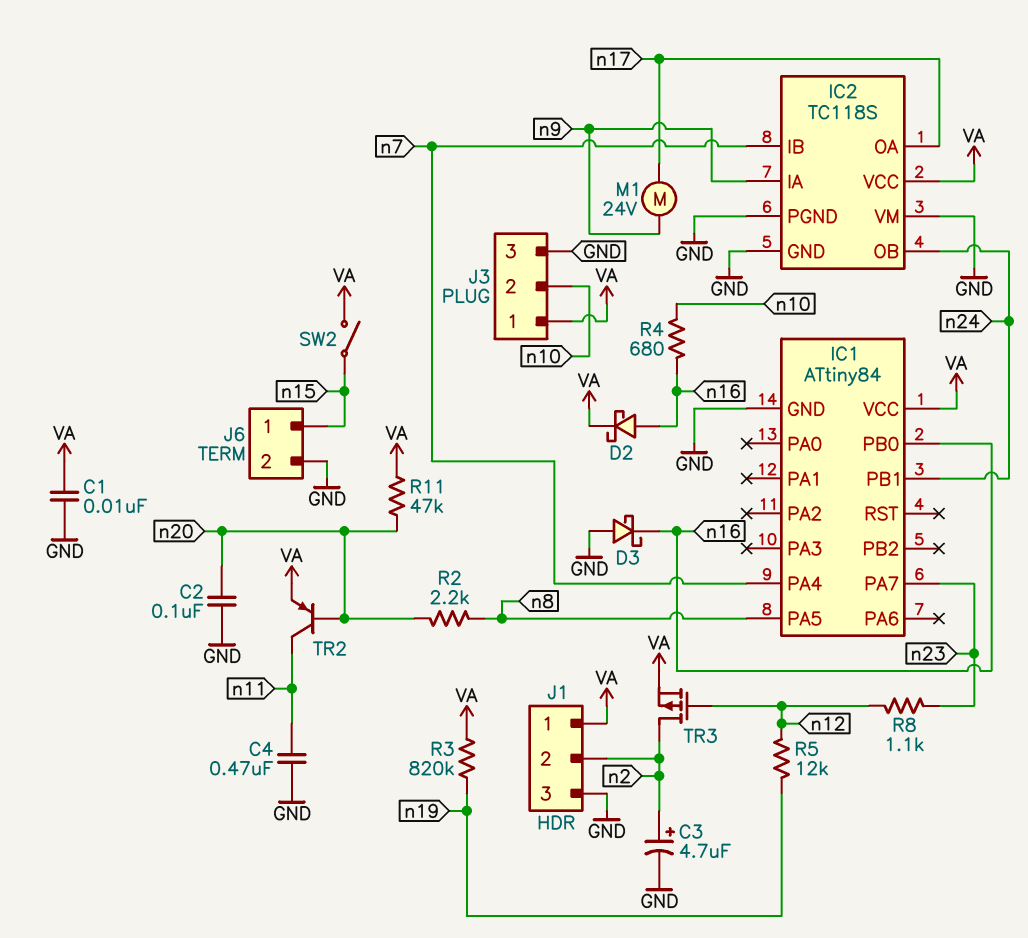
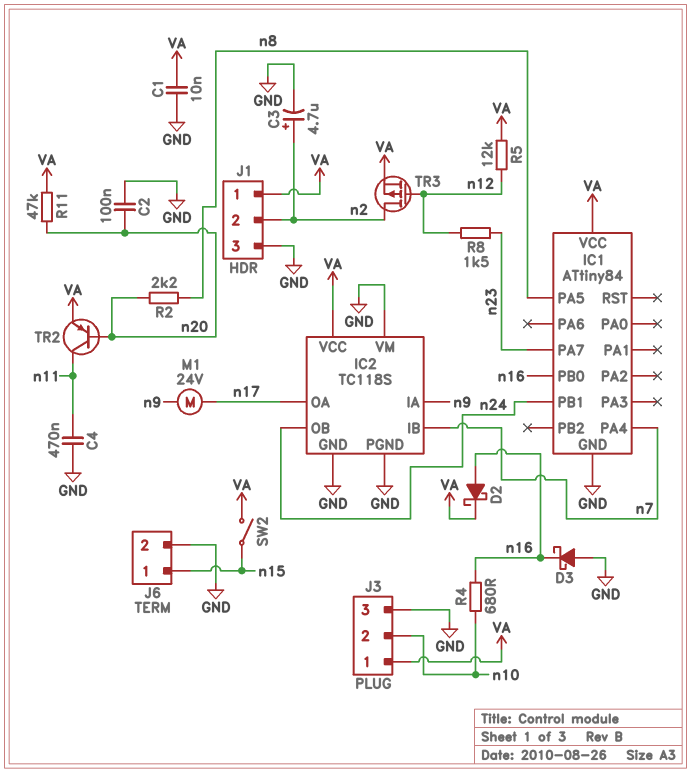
R3: 820k (VA, n19) -> none
R5: 12k (n12, n19) -> 12k (VA, n12)
R8: 1.1k (n12, n23) -> 1.5k (n12, n23)

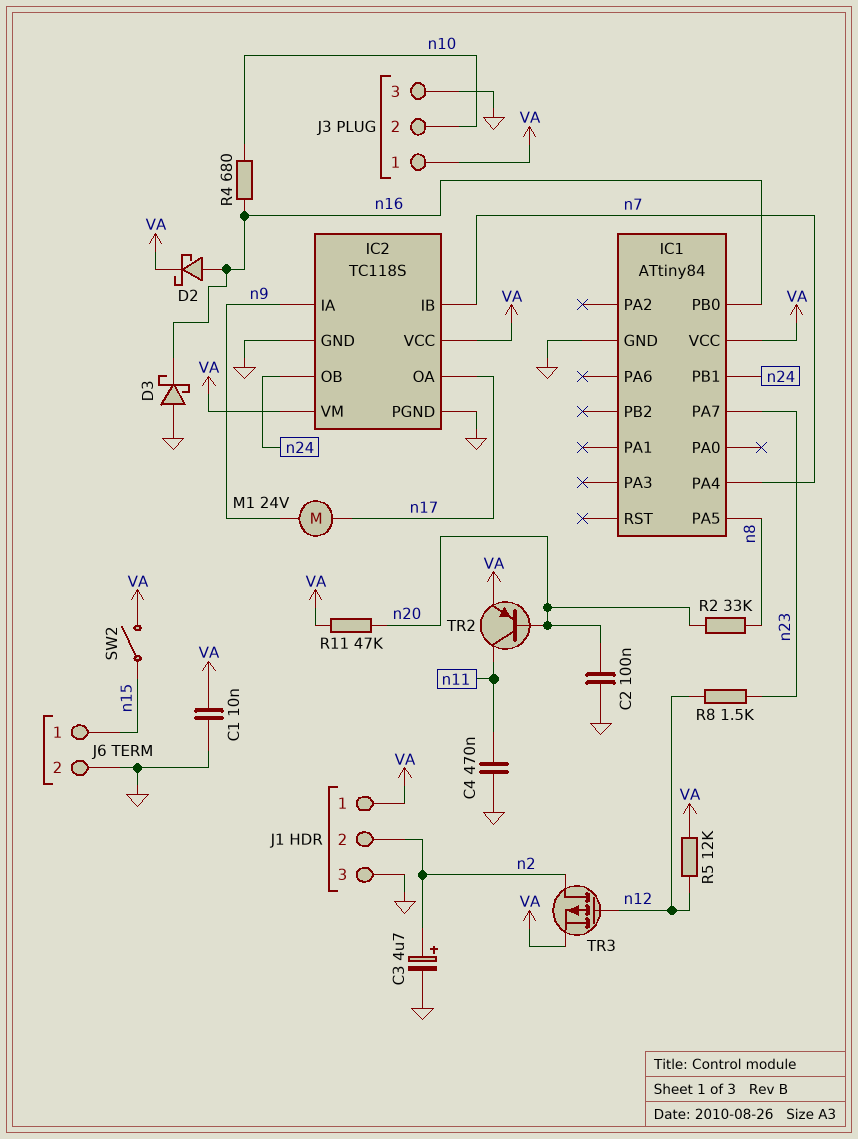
IC2 pin VM: GND -> VA
R2: 2.2k (n8, n20) -> 33k (n8, n20)

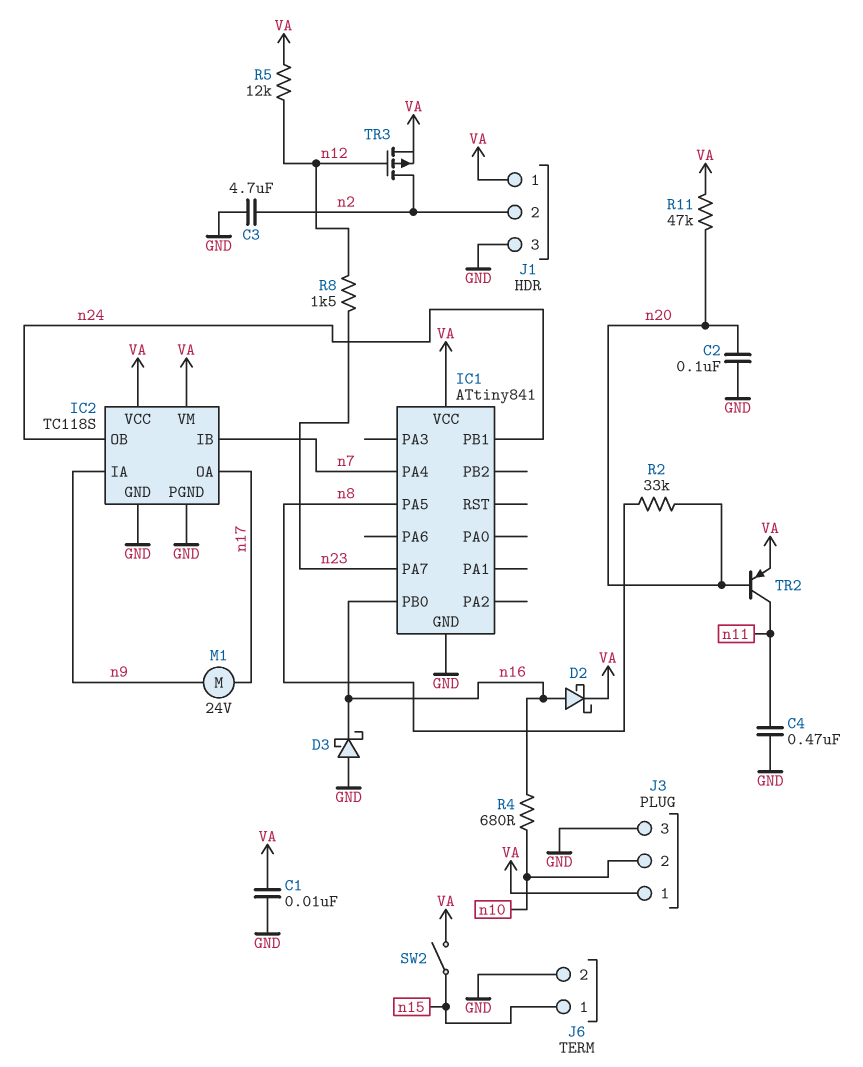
C3: 4.7uF (plus n2, minus GND) -> 4.7uF (GND, n2)
IC1: ATtiny84 -> ATtiny841

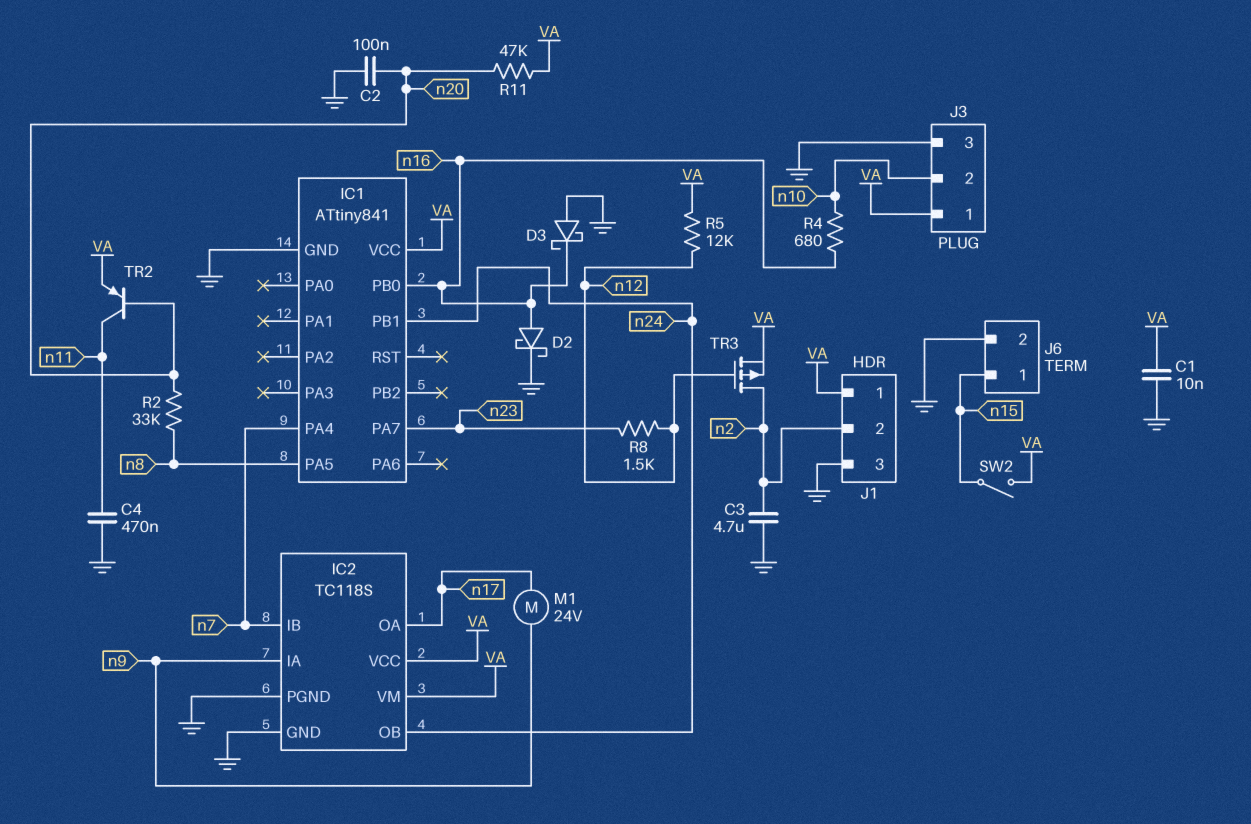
D2: schottky (A n16, K VA) -> schottky (A n16, K GND)

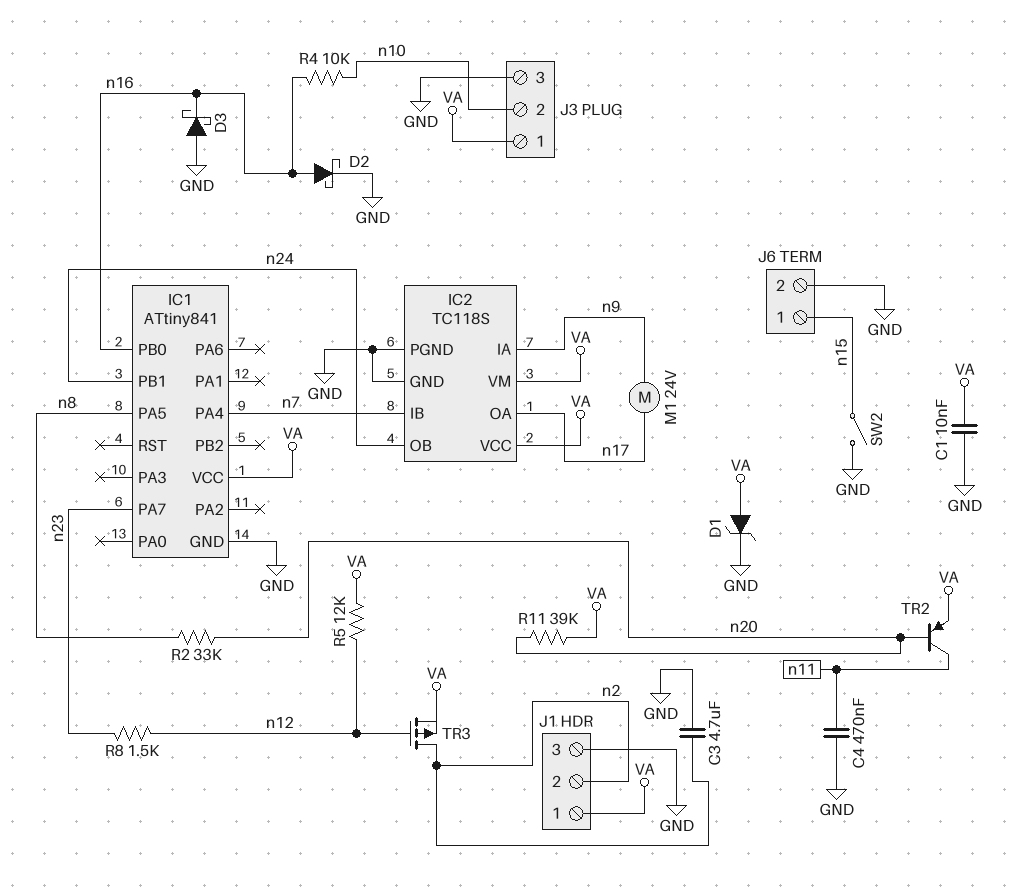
C2: 100nF (GND, n20) -> none
D1: none -> zener (A VA, K GND)
R4: 680 (n10, n16) -> 10k (n10, n16)
R11: 47k (VA, n20) -> 39k (VA, n20)
SW2: switch (VA, n15) -> switch (GND, n15)

